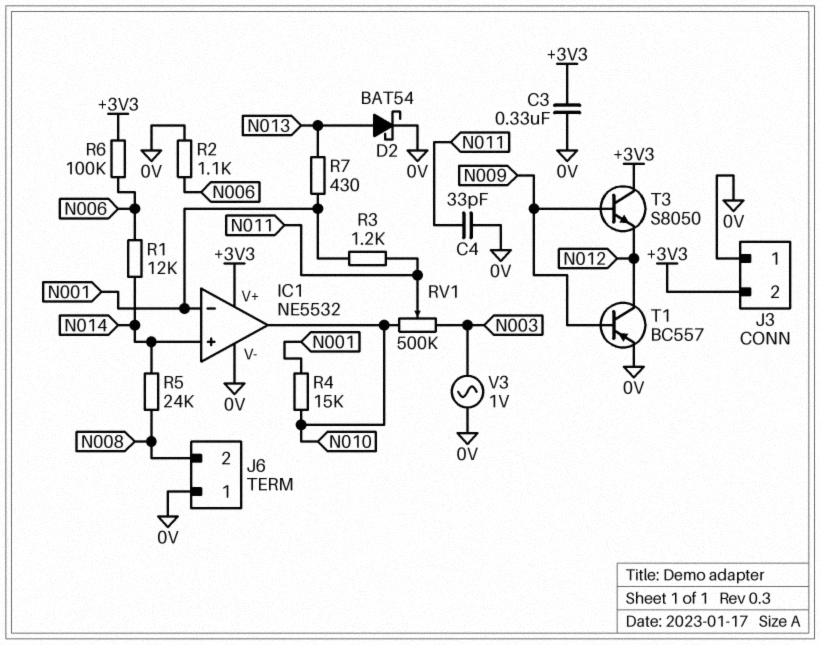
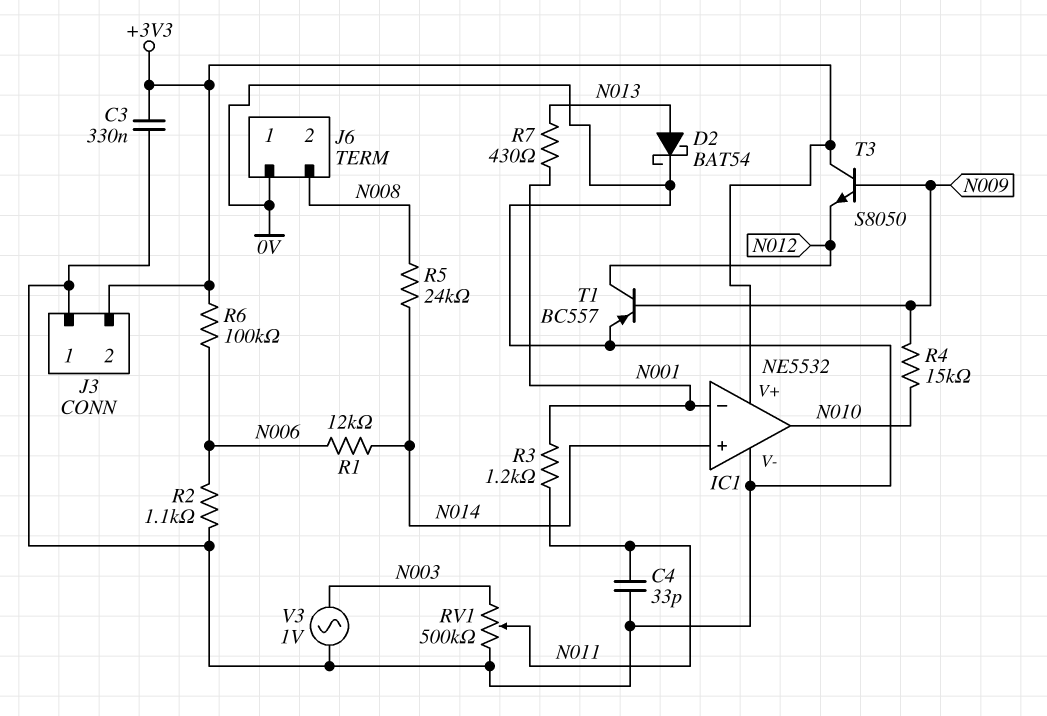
R4: 15k (N001, N010) -> 15k (N009, N010)
RV1: 500k (N003, N010, wiper N011) -> 500k (0V, N003, wiper N011)

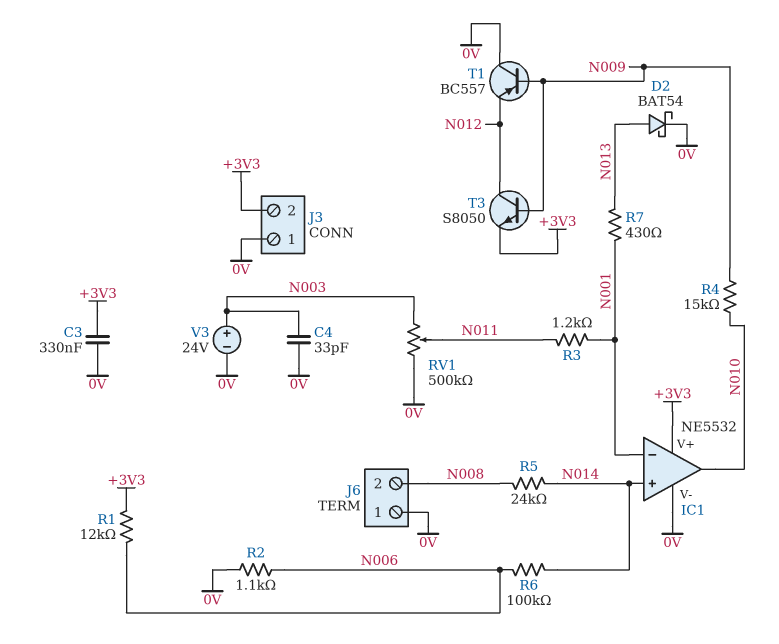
C4: 33pF (0V, N011) -> 33pF (0V, N003)
R1: 12k (N006, N014) -> 12k (+3V3, N006)
R6: 100k (+3V3, N006) -> 100k (N006, N014)
T1: PNP BC557 (B N009, C N012, E 0V) -> PNP BC557 (B N009, C 0V, E N012)
T3: NPN S8050 (B N009, C +3V3, E N012) -> NPN S8050 (B N009, C N012, E +3V3)
V3: AC 1V (0V, N003) -> 24V (plus N003, minus 0V)

